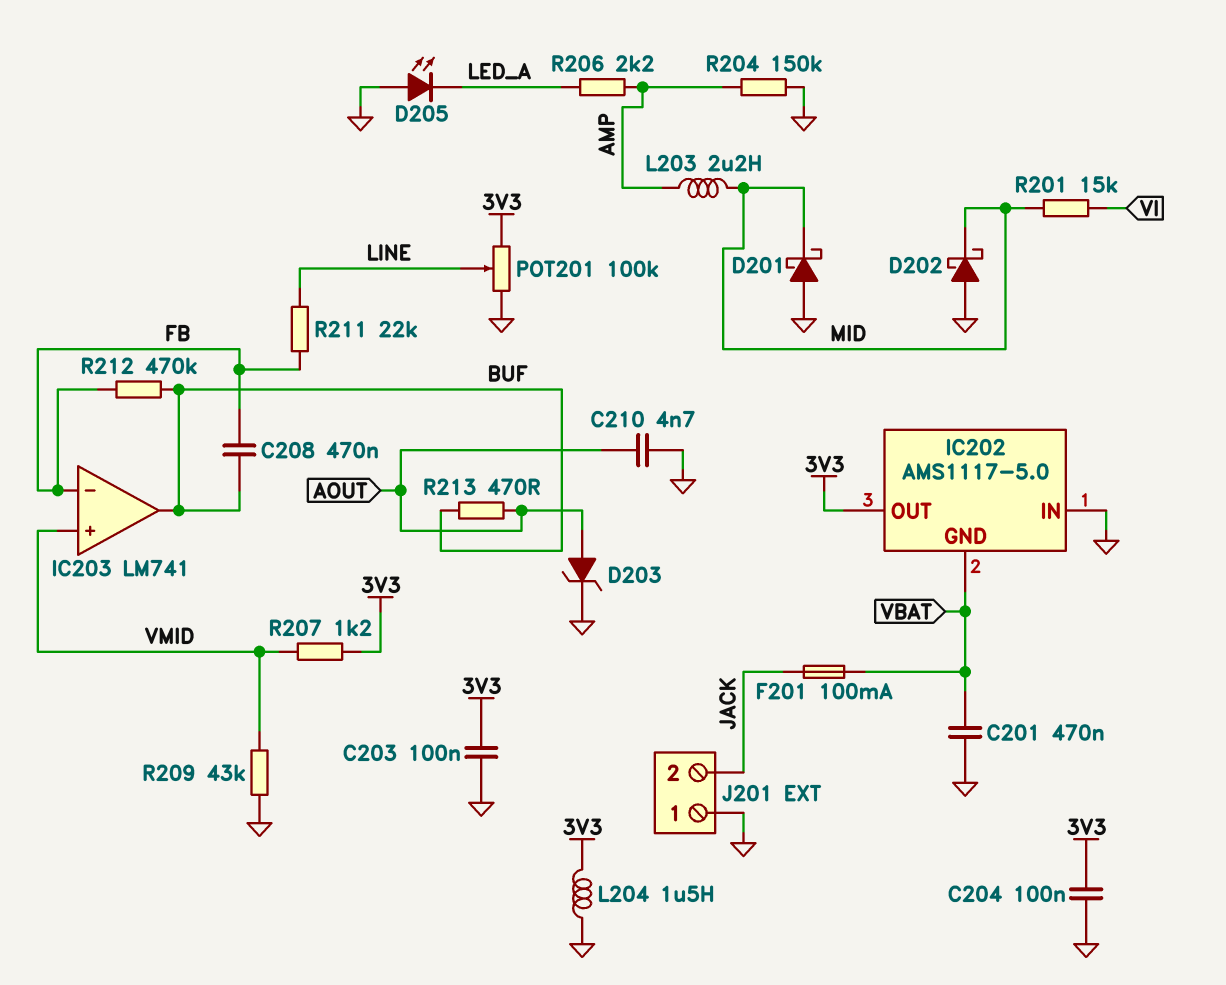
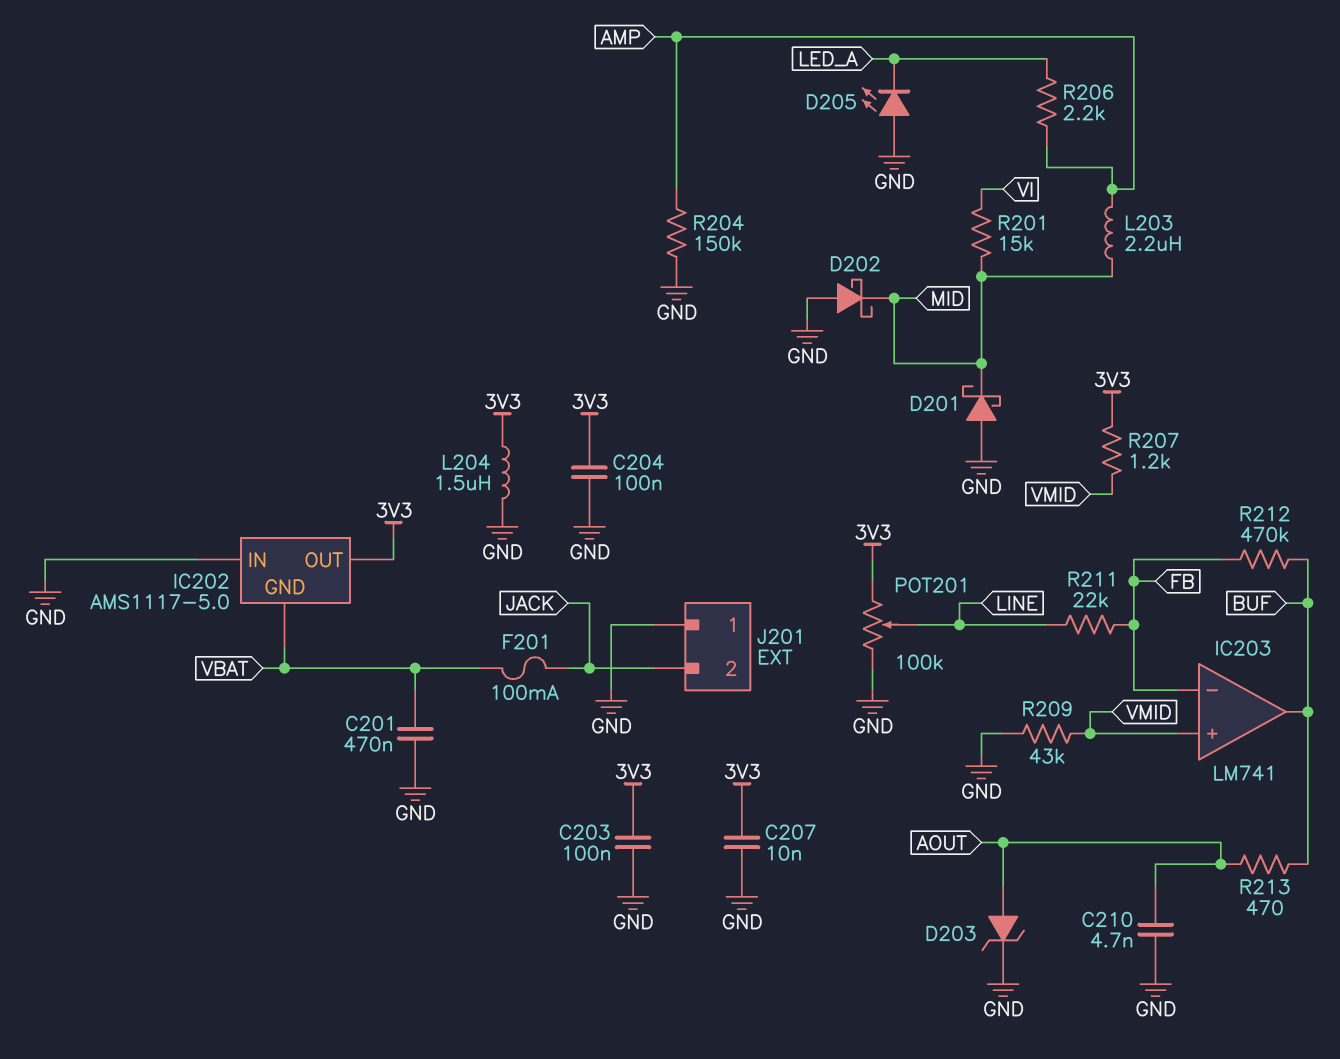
C207: none -> 10nF (3V3, GND)
C208: 470nF (BUF, FB) -> none

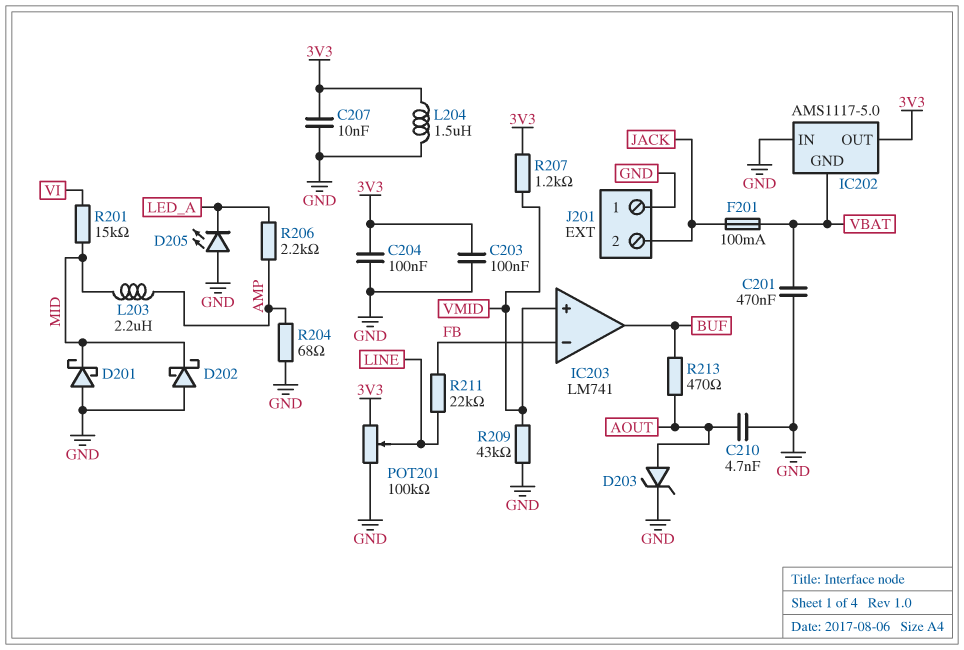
R204: 150k (AMP, GND) -> 68 (AMP, GND)
R212: 470k (BUF, FB) -> none

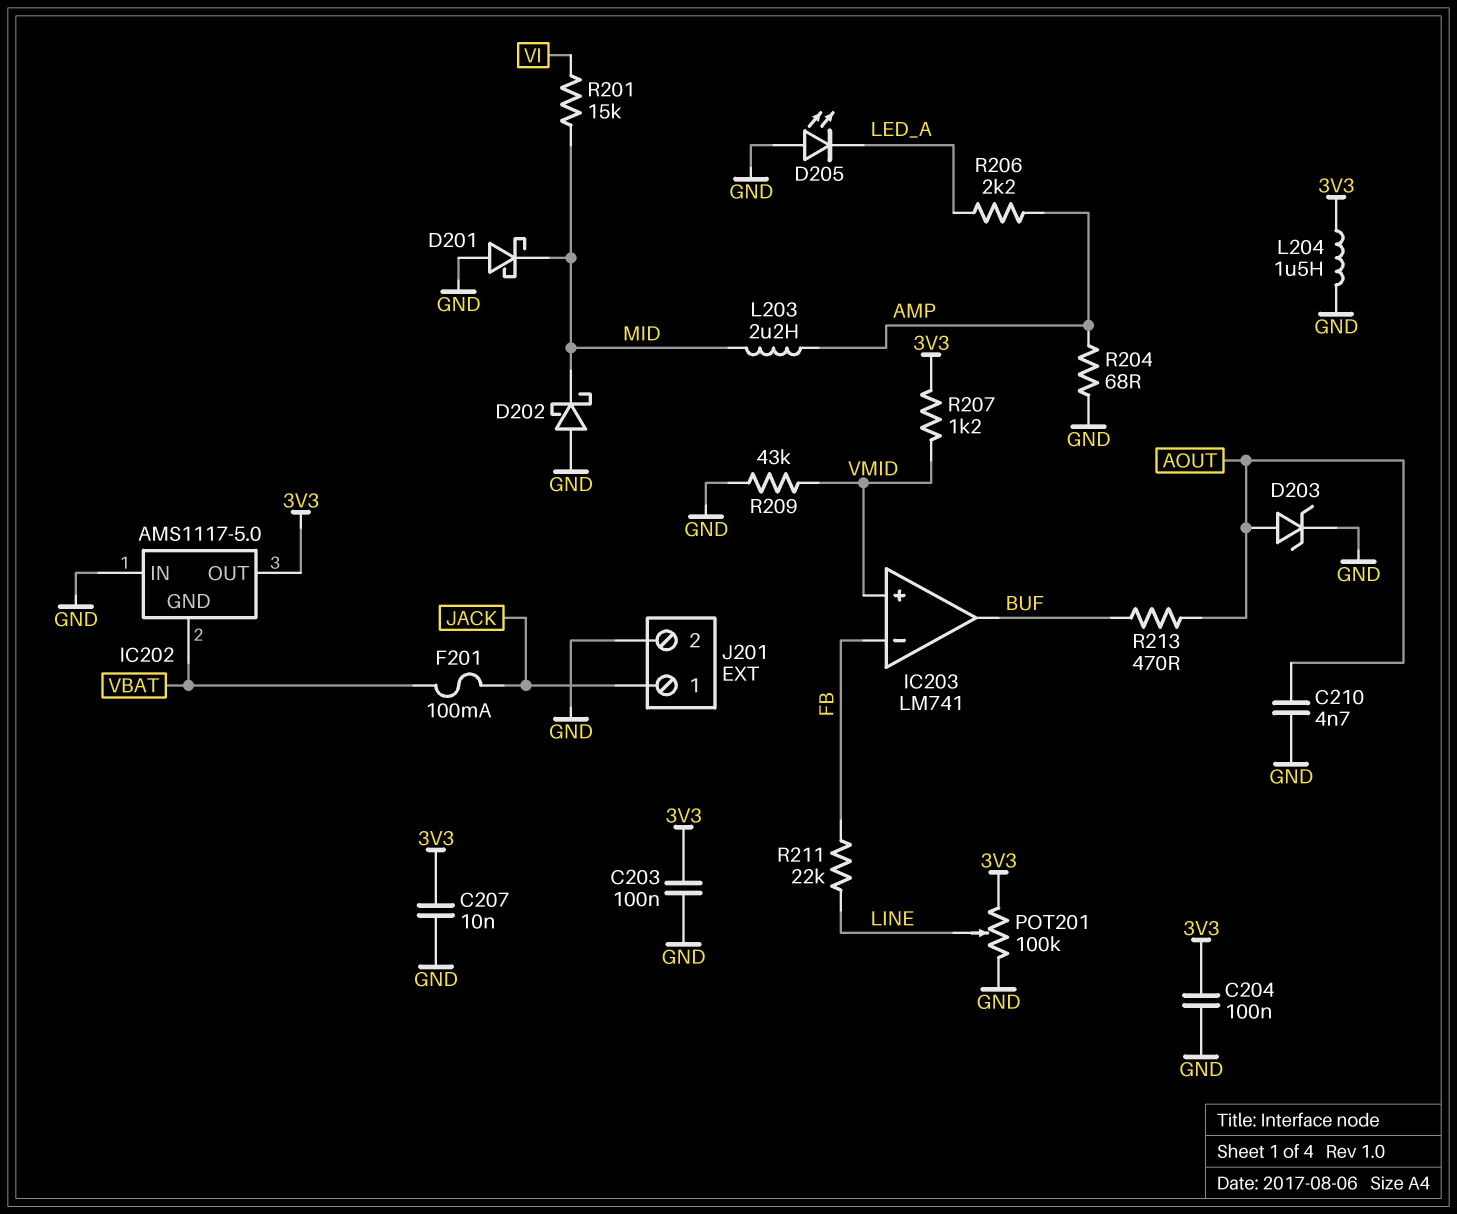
C201: 470nF (GND, VBAT) -> none
J201 pin 1: GND -> JACK
J201 pin 2: JACK -> GND

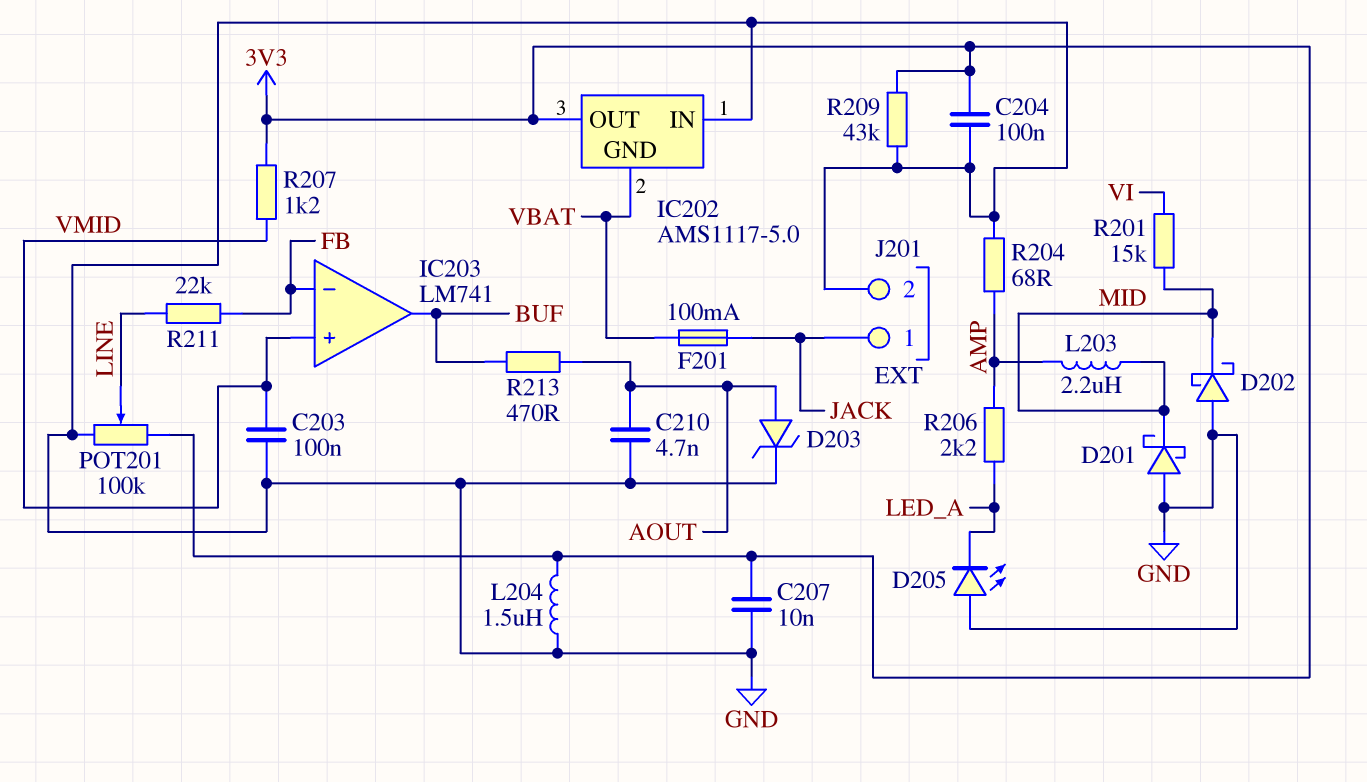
C203: 100nF (3V3, GND) -> 100nF (GND, VMID)
R209: 43k (GND, VMID) -> 43k (3V3, GND)

